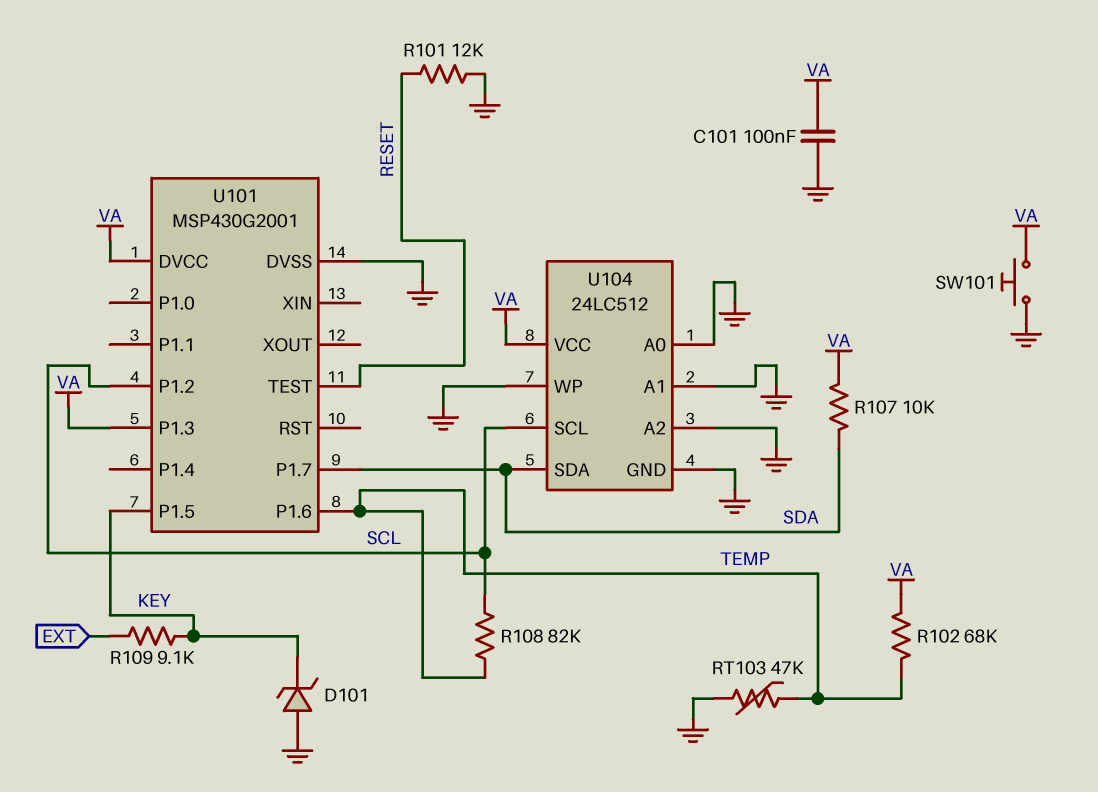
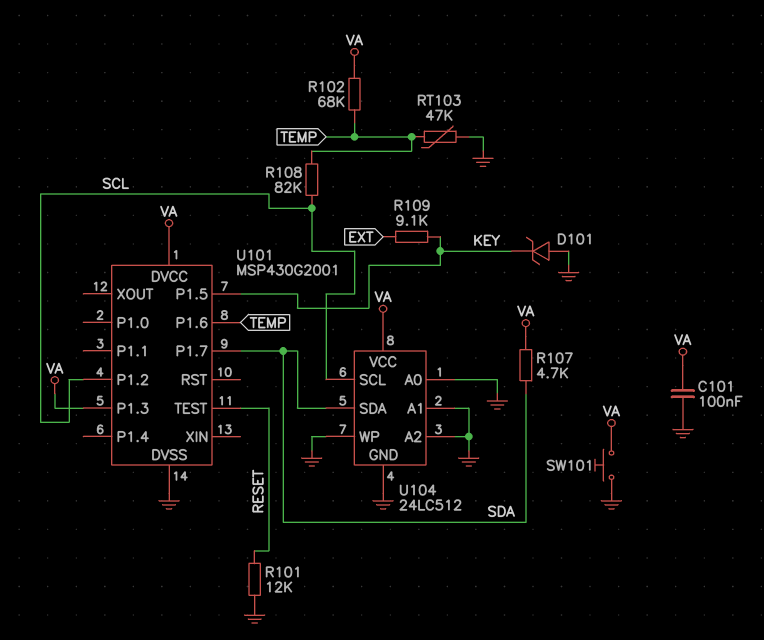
R107: 10k (SDA, VA) -> 4.7k (SDA, VA)

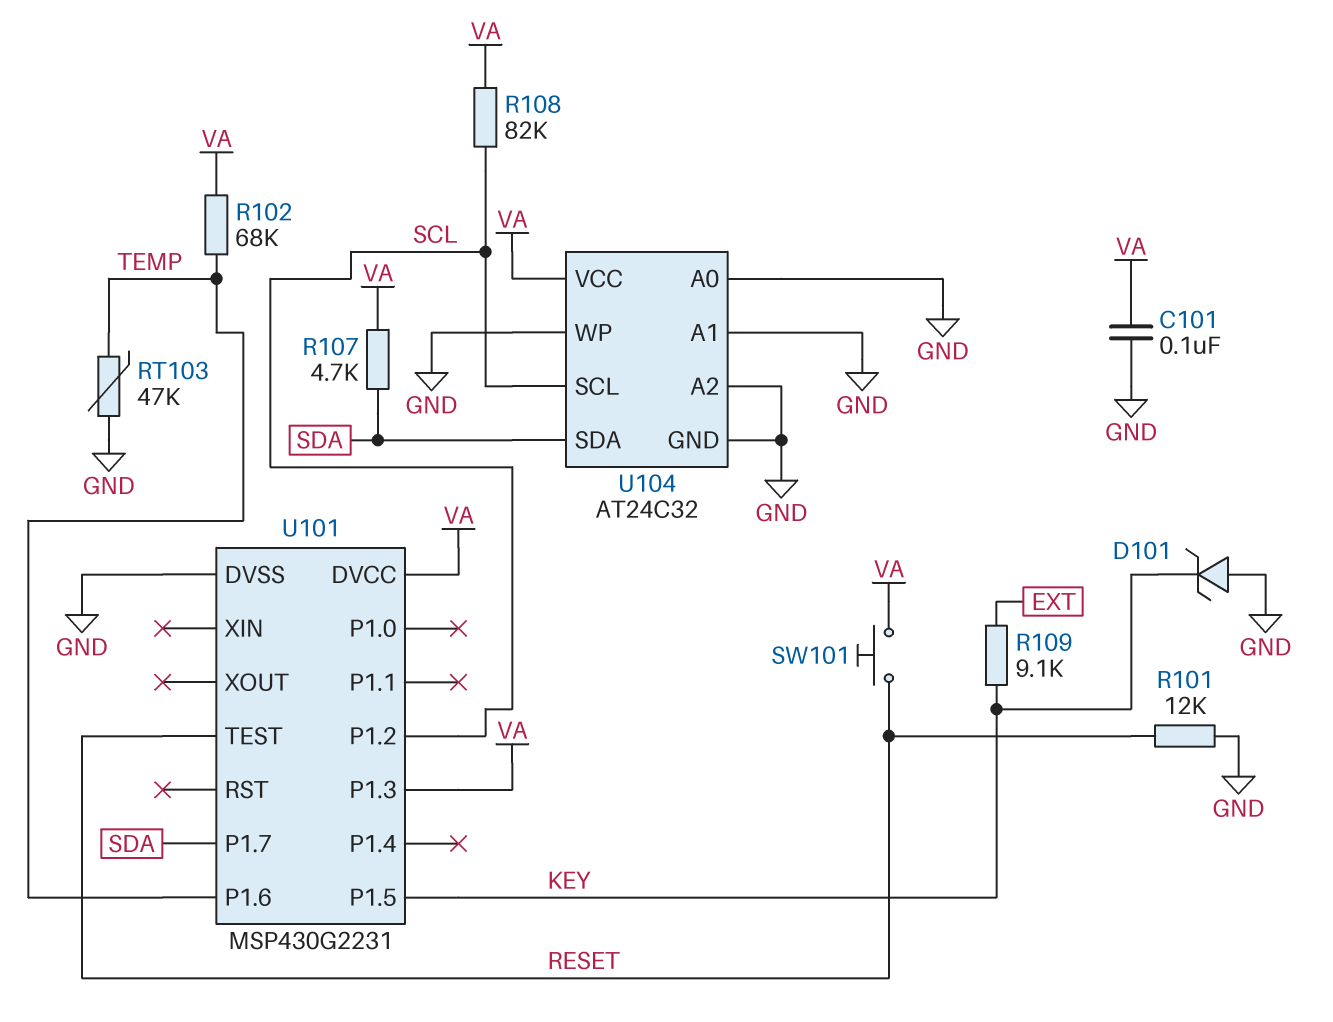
R108: 82k (SCL, TEMP) -> 82k (SCL, VA)
SW101: button (GND, VA) -> button (RESET, VA)
U101: MSP430G2001 -> MSP430G2231
U104: 24LC512 -> AT24C32

